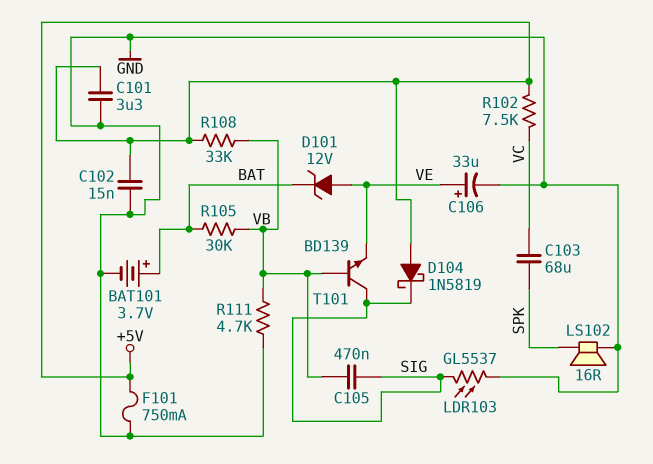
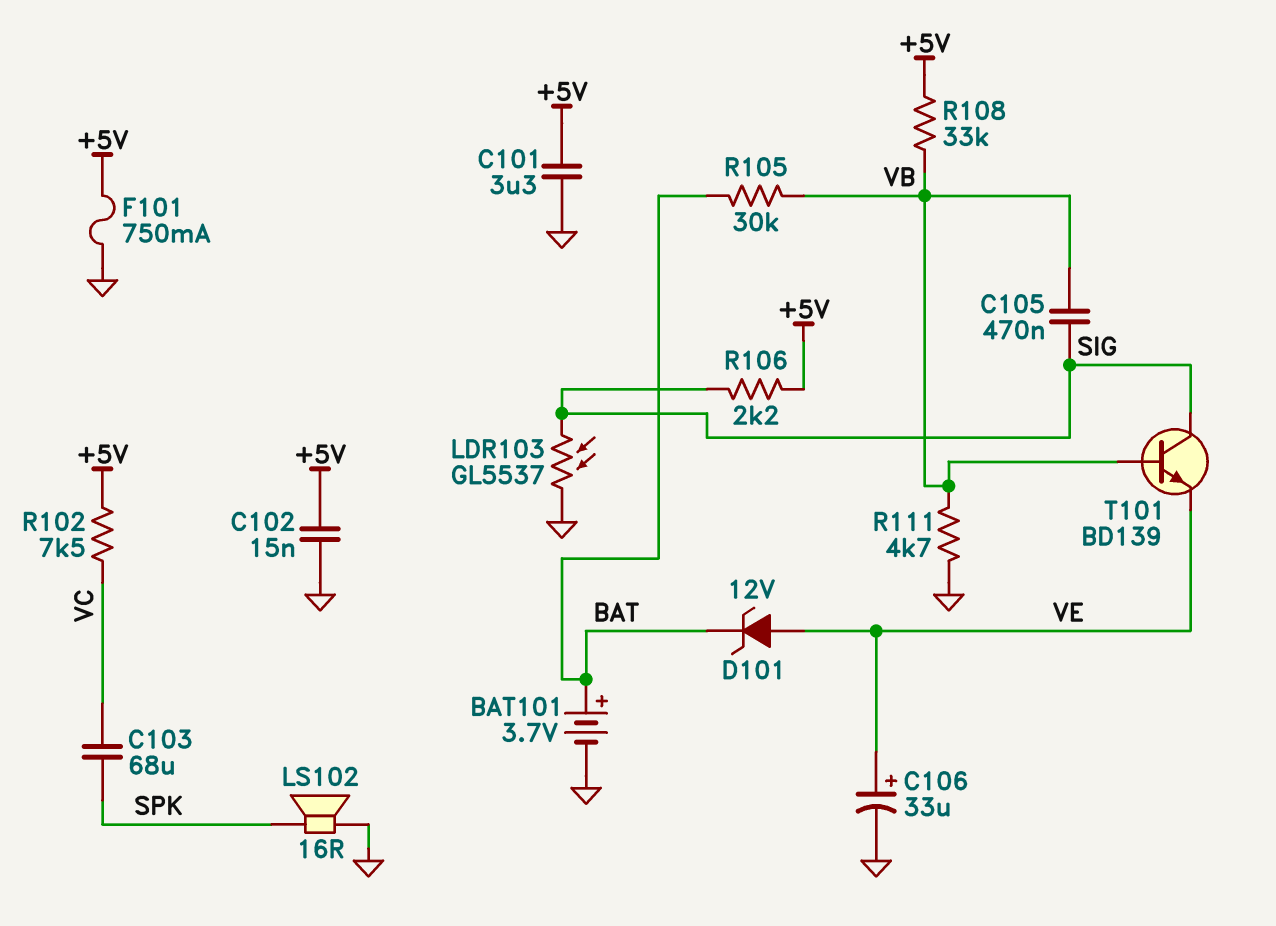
D104: schottky 1N5819 (A +5V, K SIG) -> none
R106: none -> 2.2k (+5V, SIG)

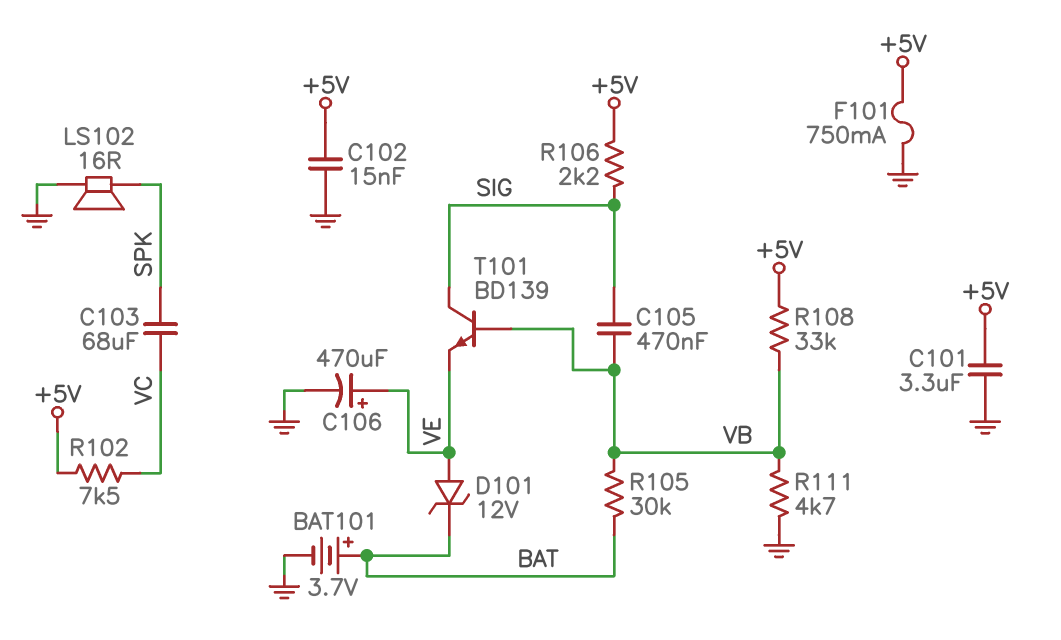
C106: 33uF (plus VE, minus GND) -> 470uF (plus VE, minus GND)
LDR103: GL5537 (GND, SIG) -> none

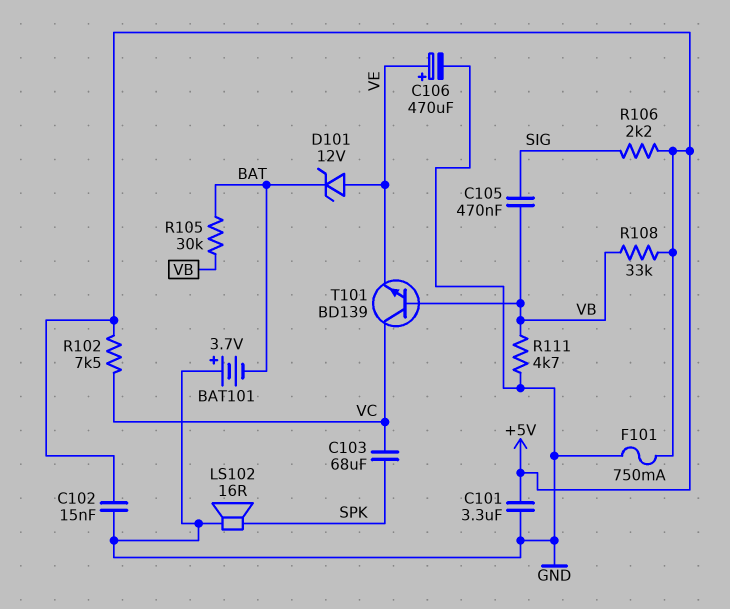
BAT101: 3.7V (plus BAT, minus GND) -> 3.7V (plus GND, minus BAT)
T101: NPN BD139 (B VB, C SIG, E VE) -> NPN BD139 (B VB, C VC, E VE)

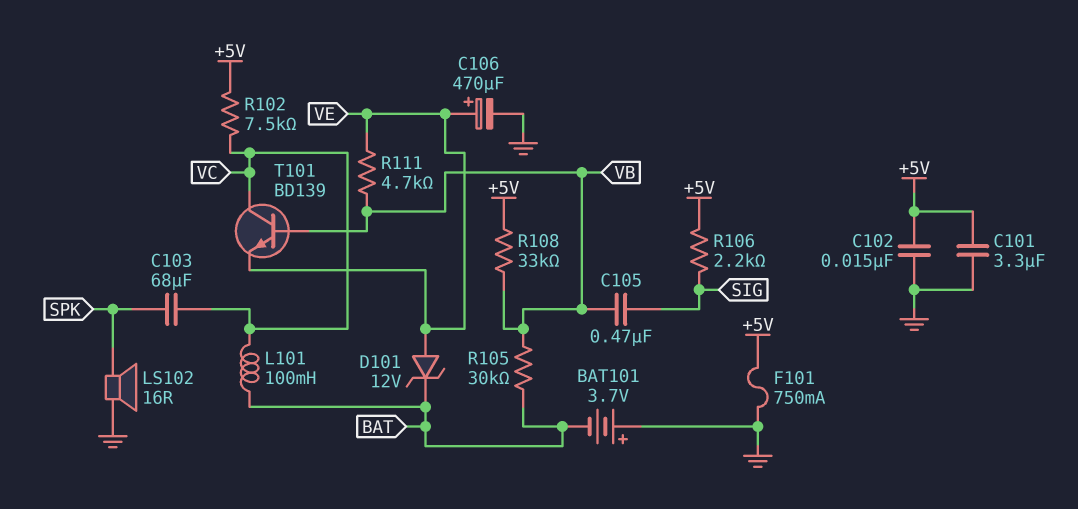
L101: none -> 100mH (BAT, VC)
R111: 4.7k (GND, VB) -> 4.7k (VB, VE)

